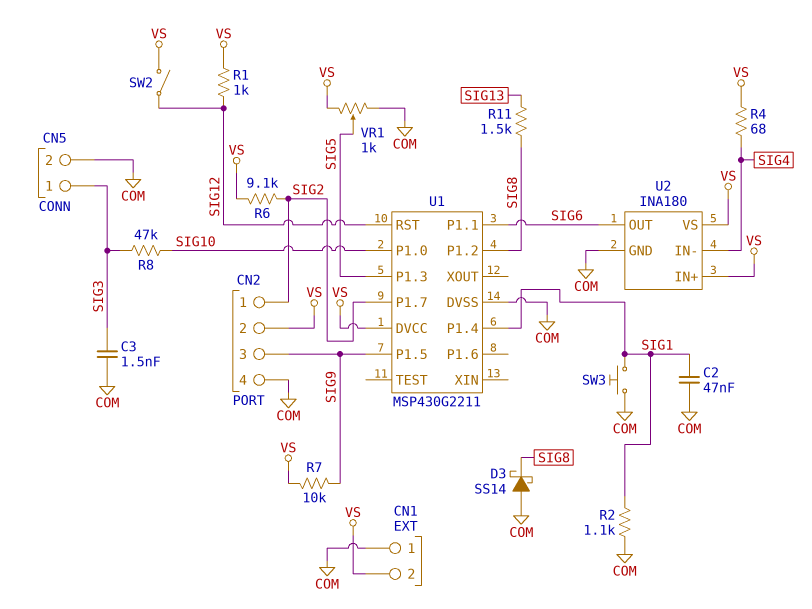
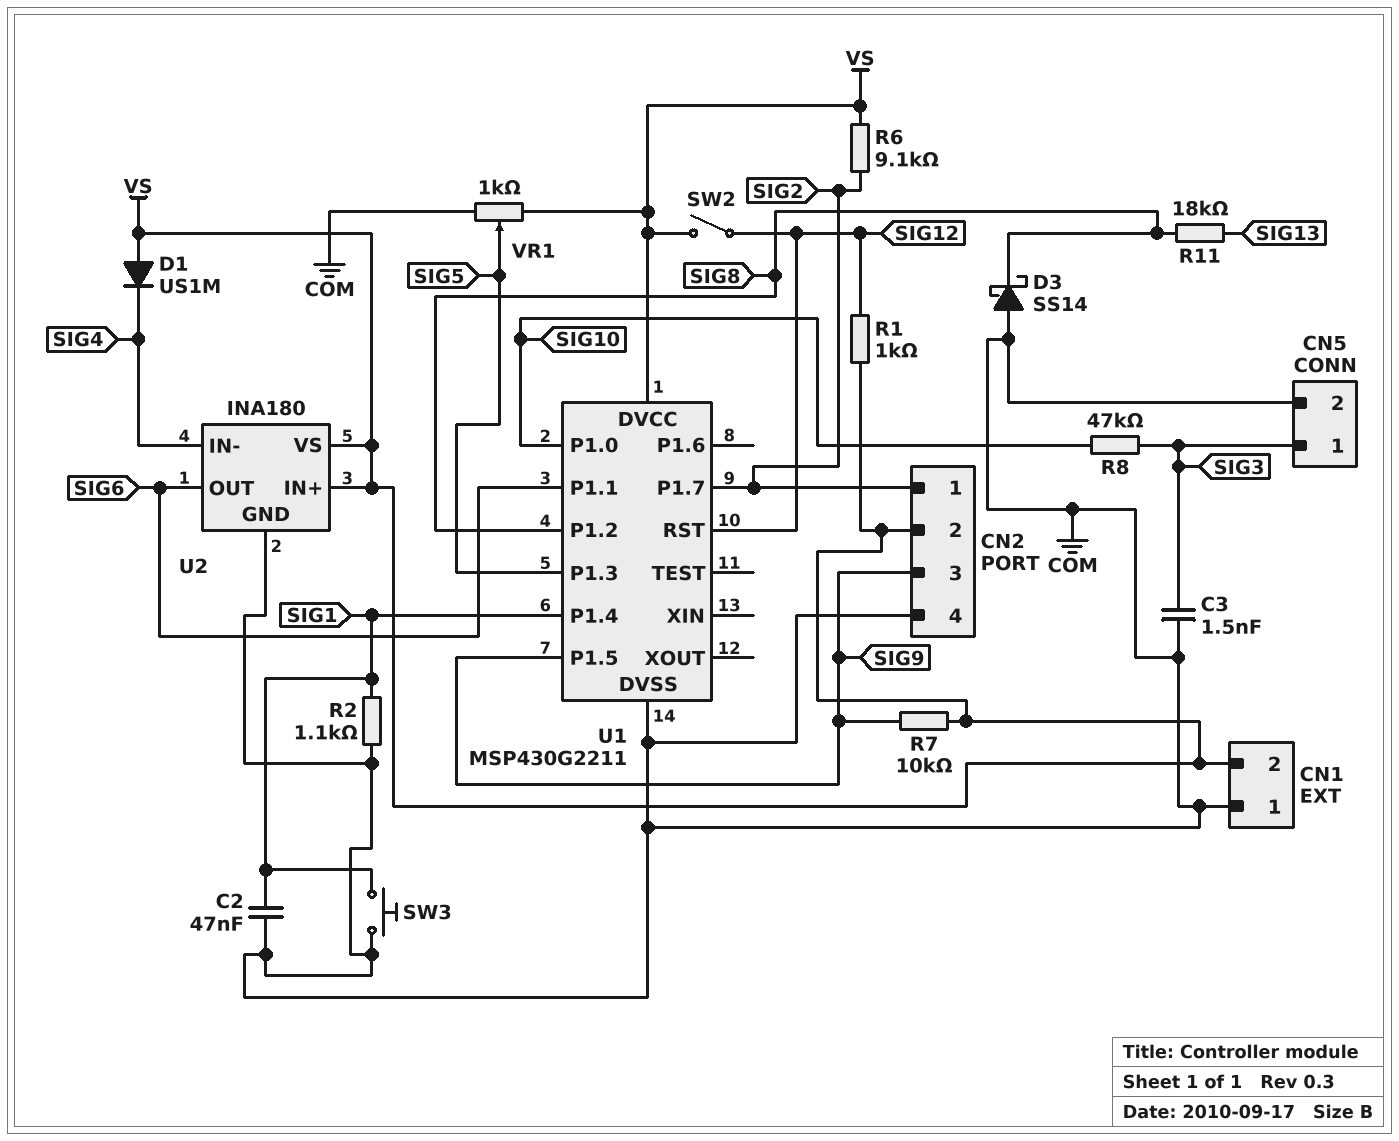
D1: none -> diode US1M (A VS, K SIG4)
R4: 68 (SIG4, VS) -> none
R11: 1.5k (SIG8, SIG13) -> 18k (SIG8, SIG13)

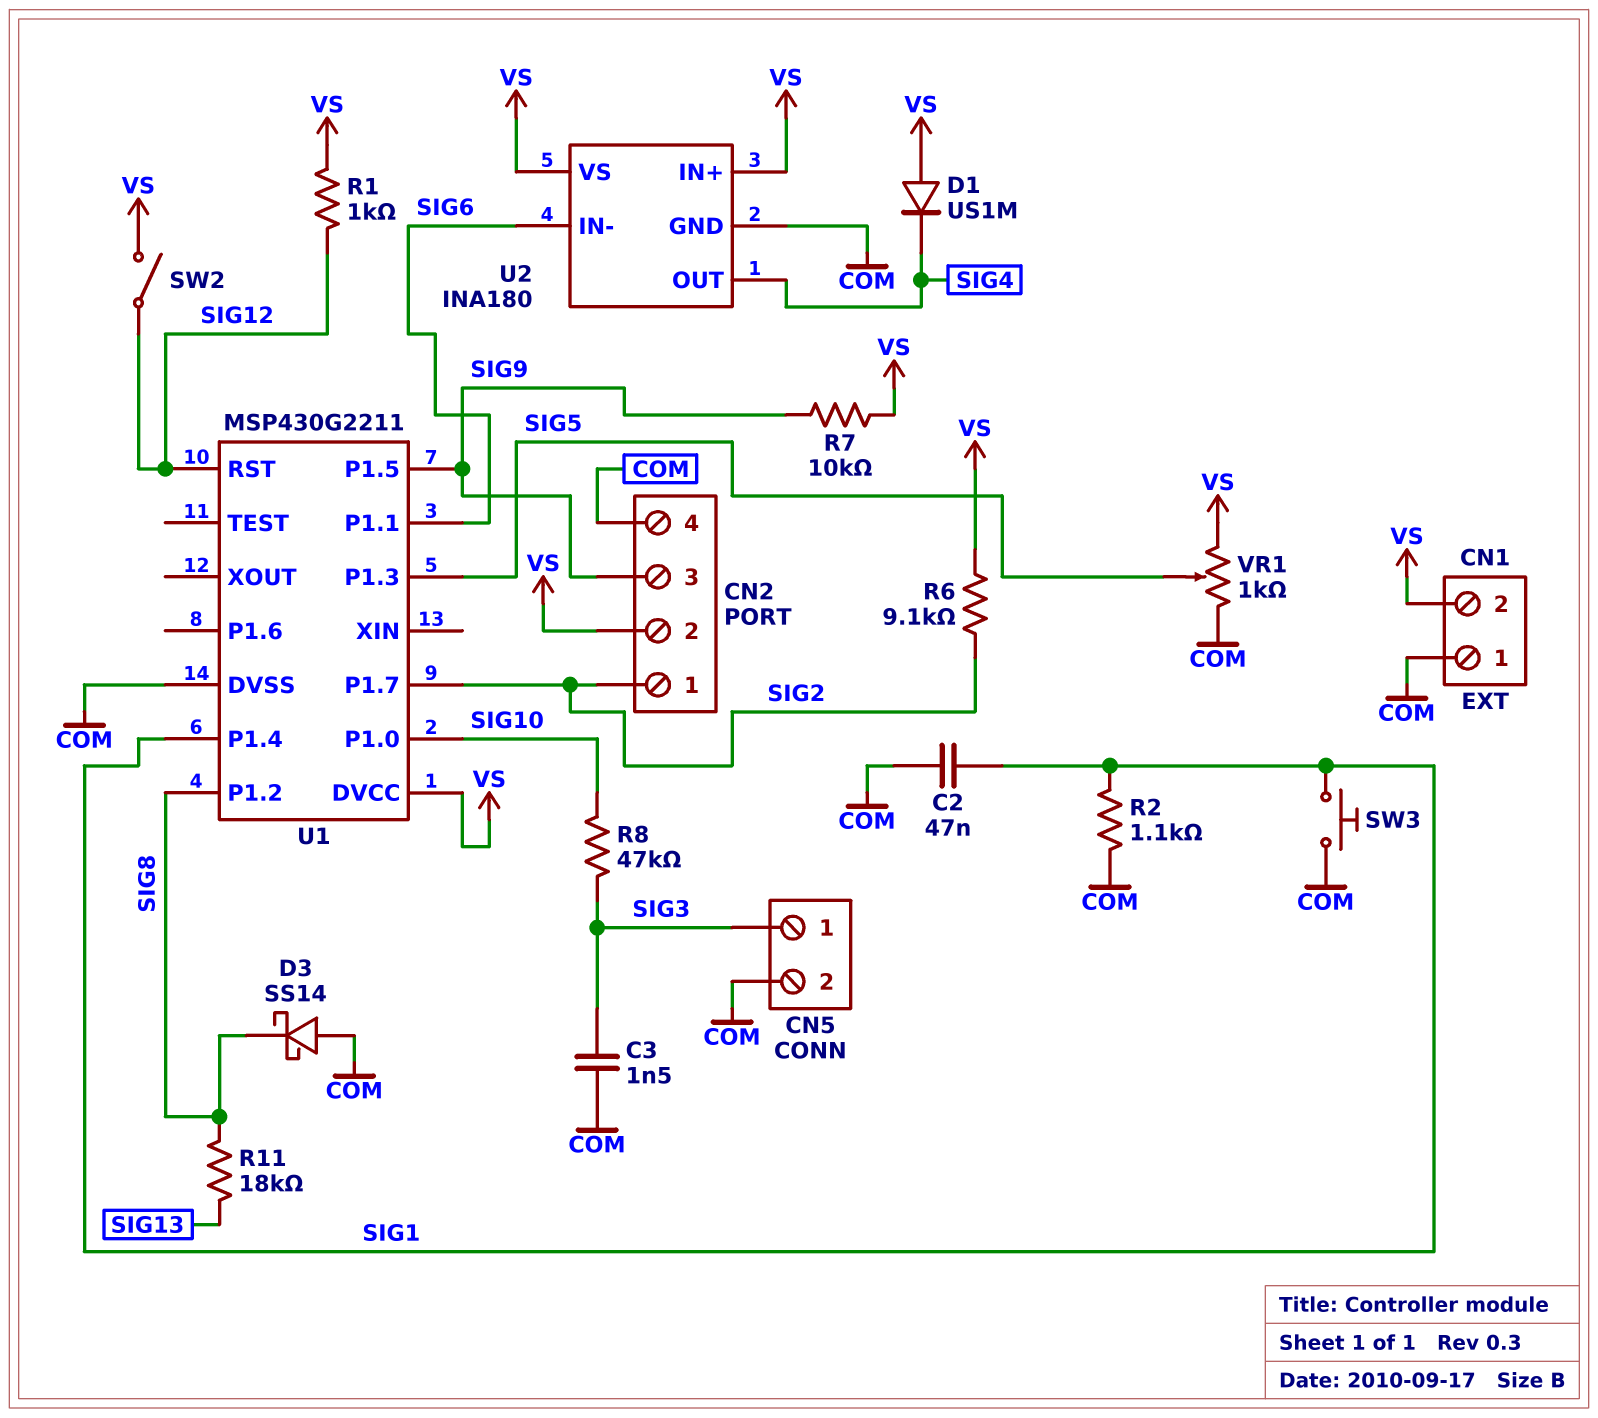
U2 pin IN-: SIG4 -> SIG6
U2 pin OUT: SIG6 -> SIG4

